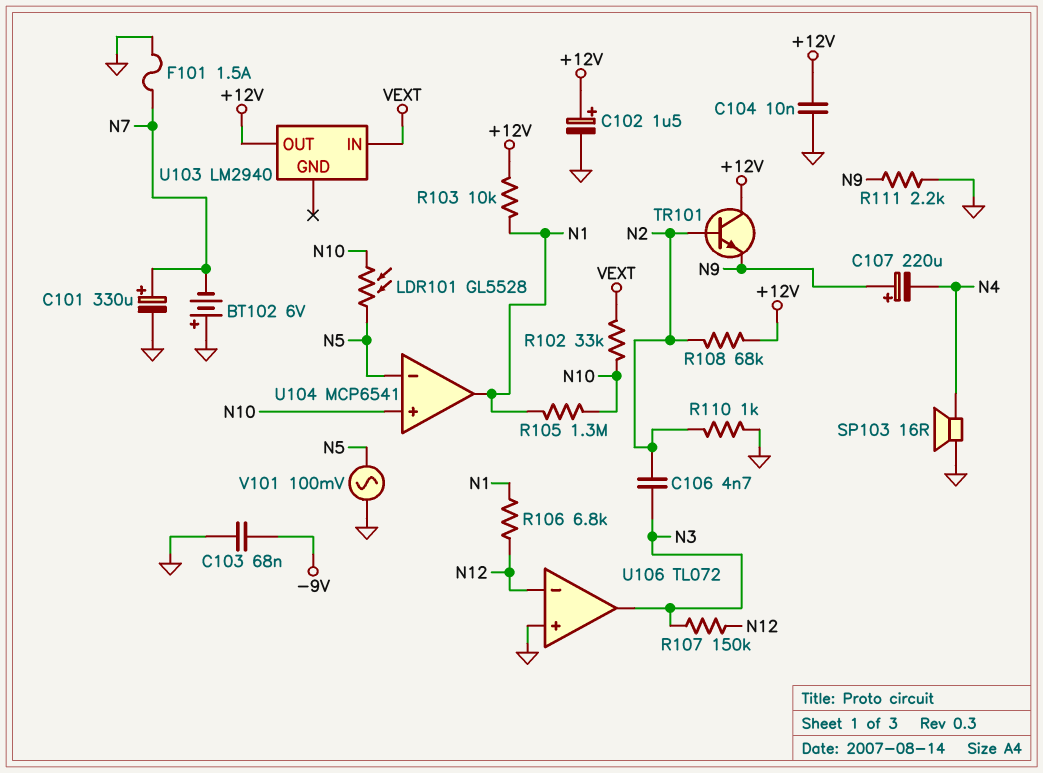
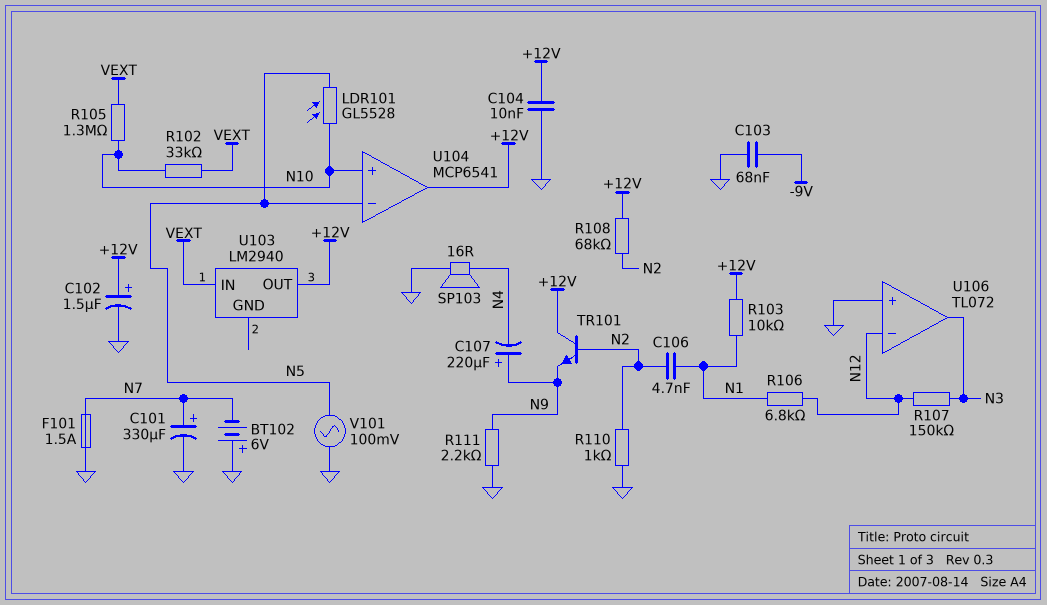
C106: 4.7nF (N2, N3) -> 4.7nF (N1, N2)
R105: 1.3M (N1, N10) -> 1.3M (N10, VEXT)
U104 pin out: N1 -> +12V

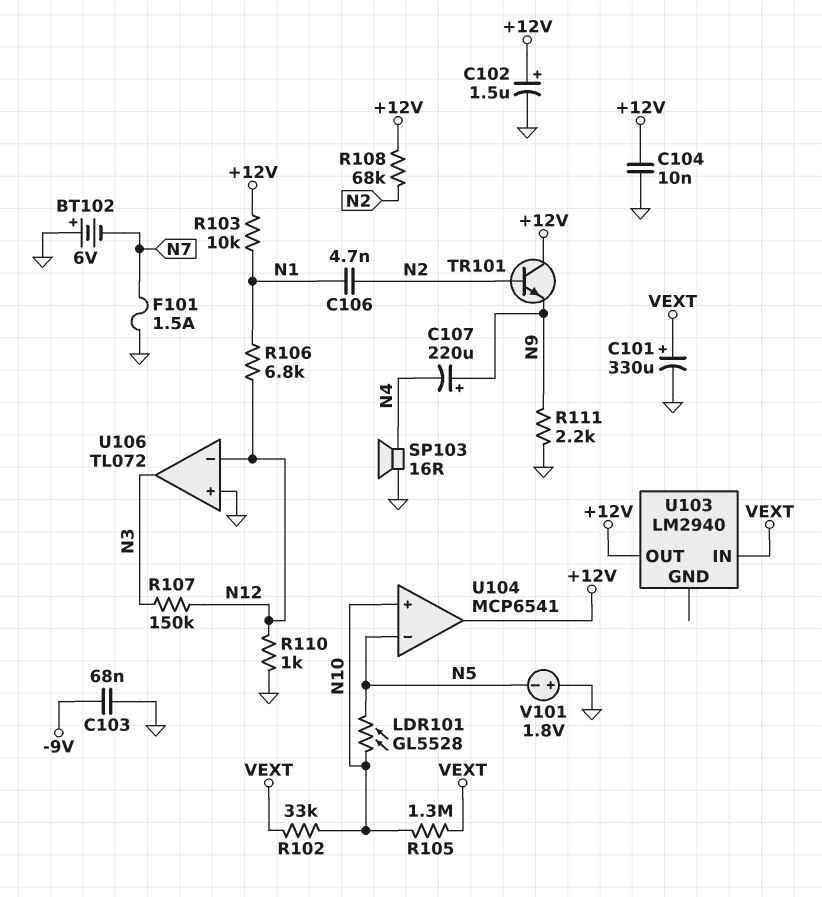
C101: 330uF (plus N7, minus GND) -> 330uF (plus VEXT, minus GND)
R110: 1k (GND, N2) -> 1k (GND, N12)
V101: AC 100mV (GND, N5) -> 1.8V (plus GND, minus N5)

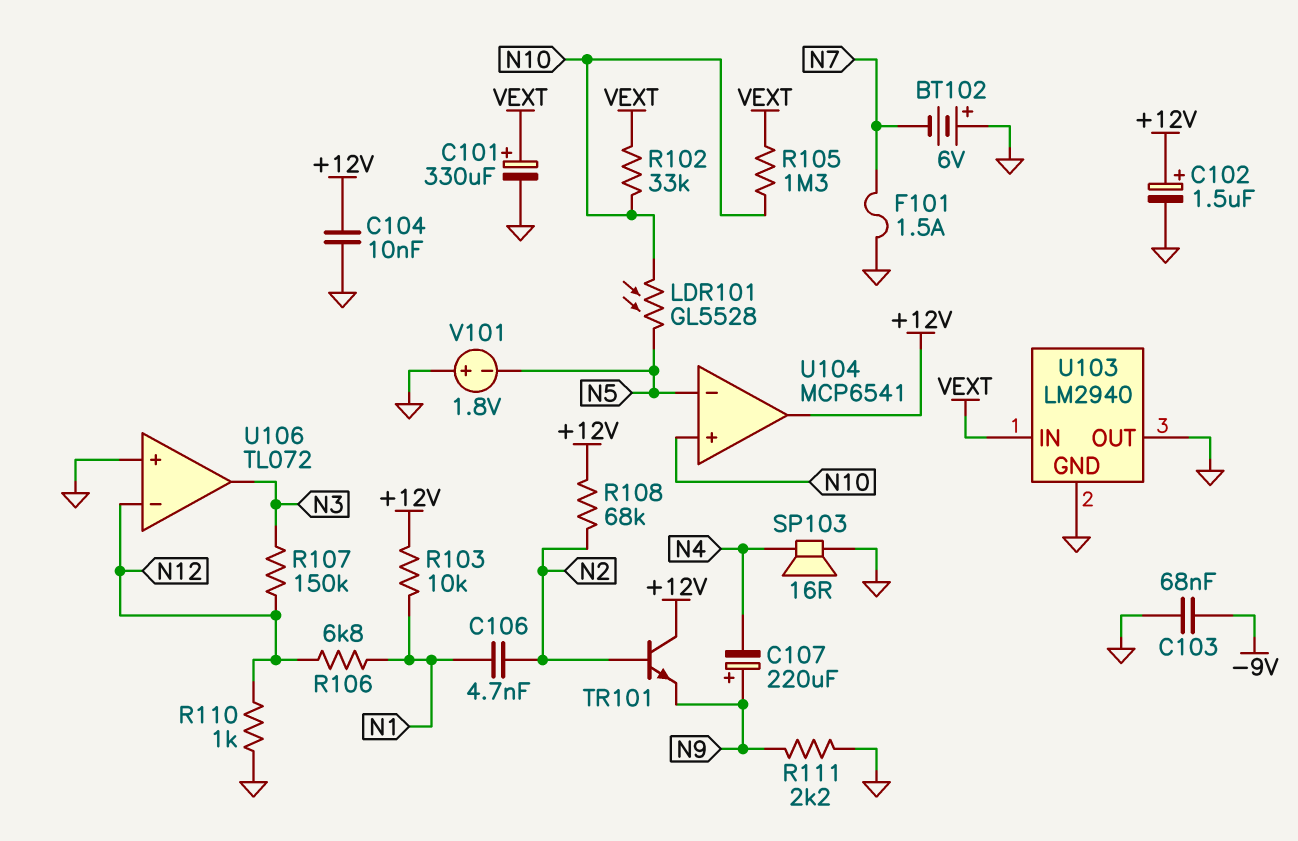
U103 pin GND: none -> GND
U103 pin OUT: +12V -> GND

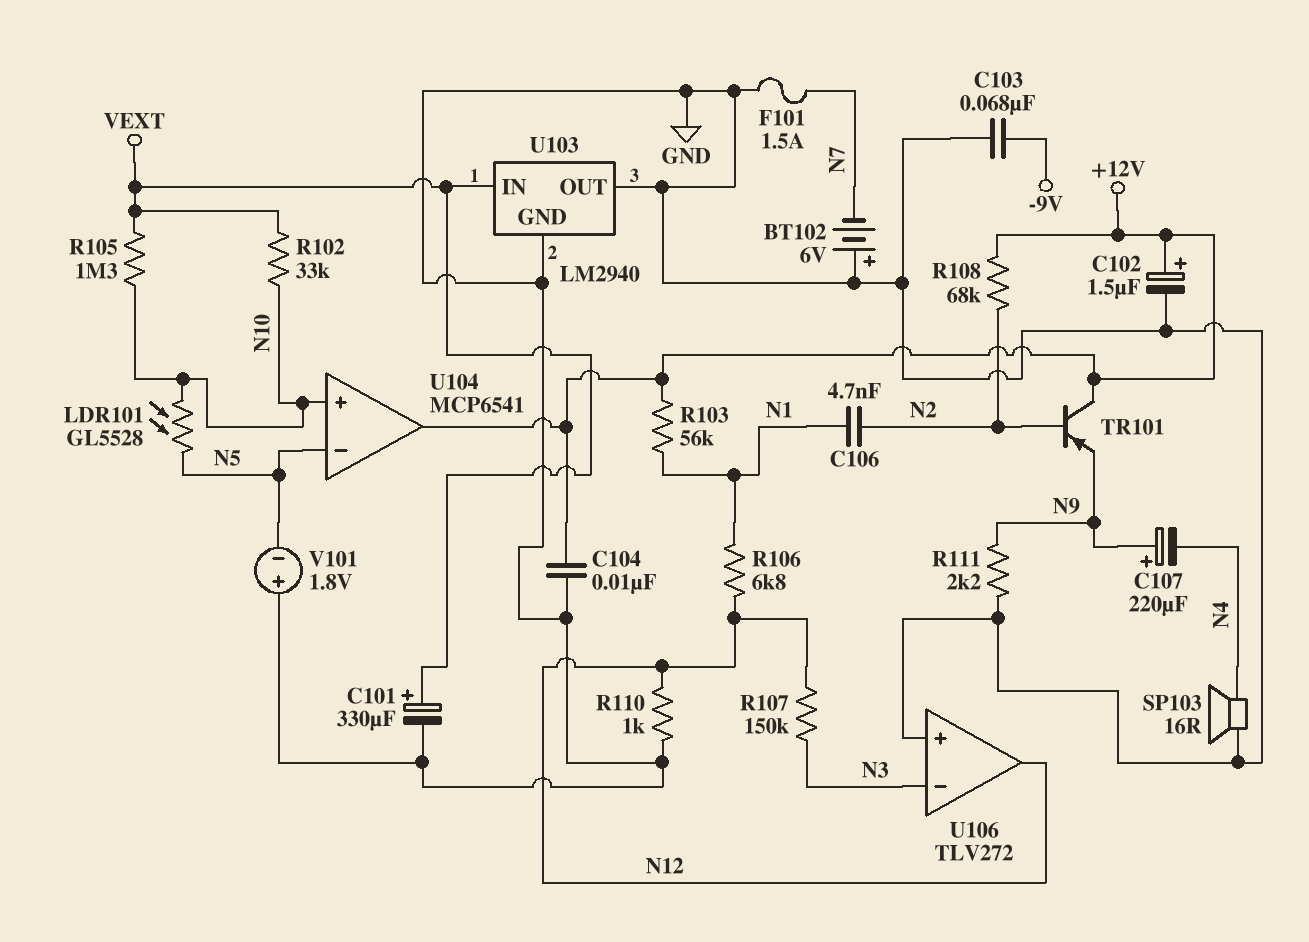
R103: 10k (+12V, N1) -> 56k (+12V, N1)
TR101: NPN (B N2, C +12V, E N9) -> PNP (B N2, C +12V, E N9)
U106: TL072 -> TLV272
U106 pin in-: N12 -> N3
U106 pin out: N3 -> N12

